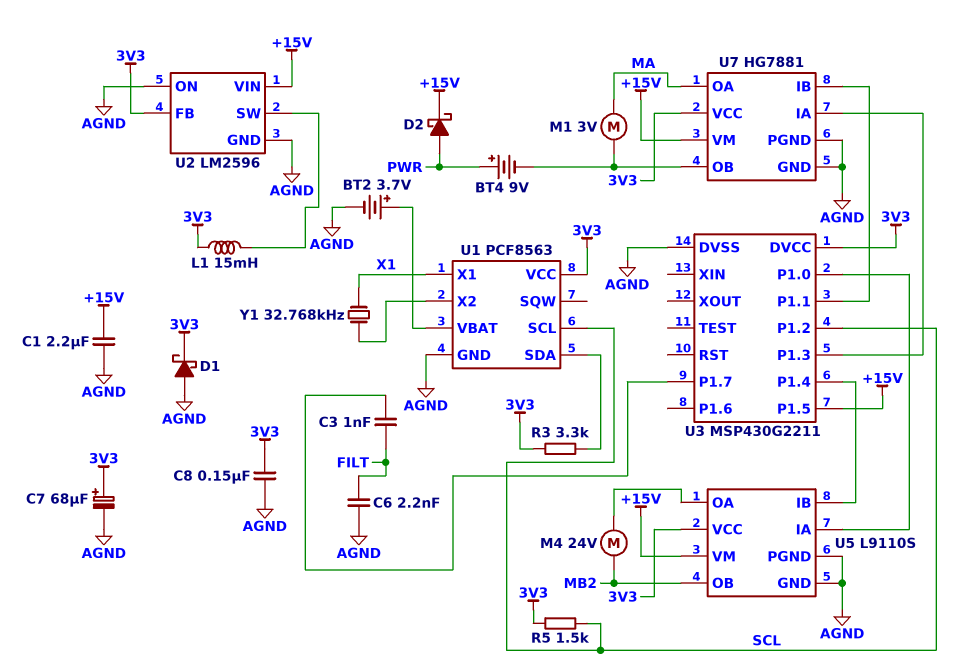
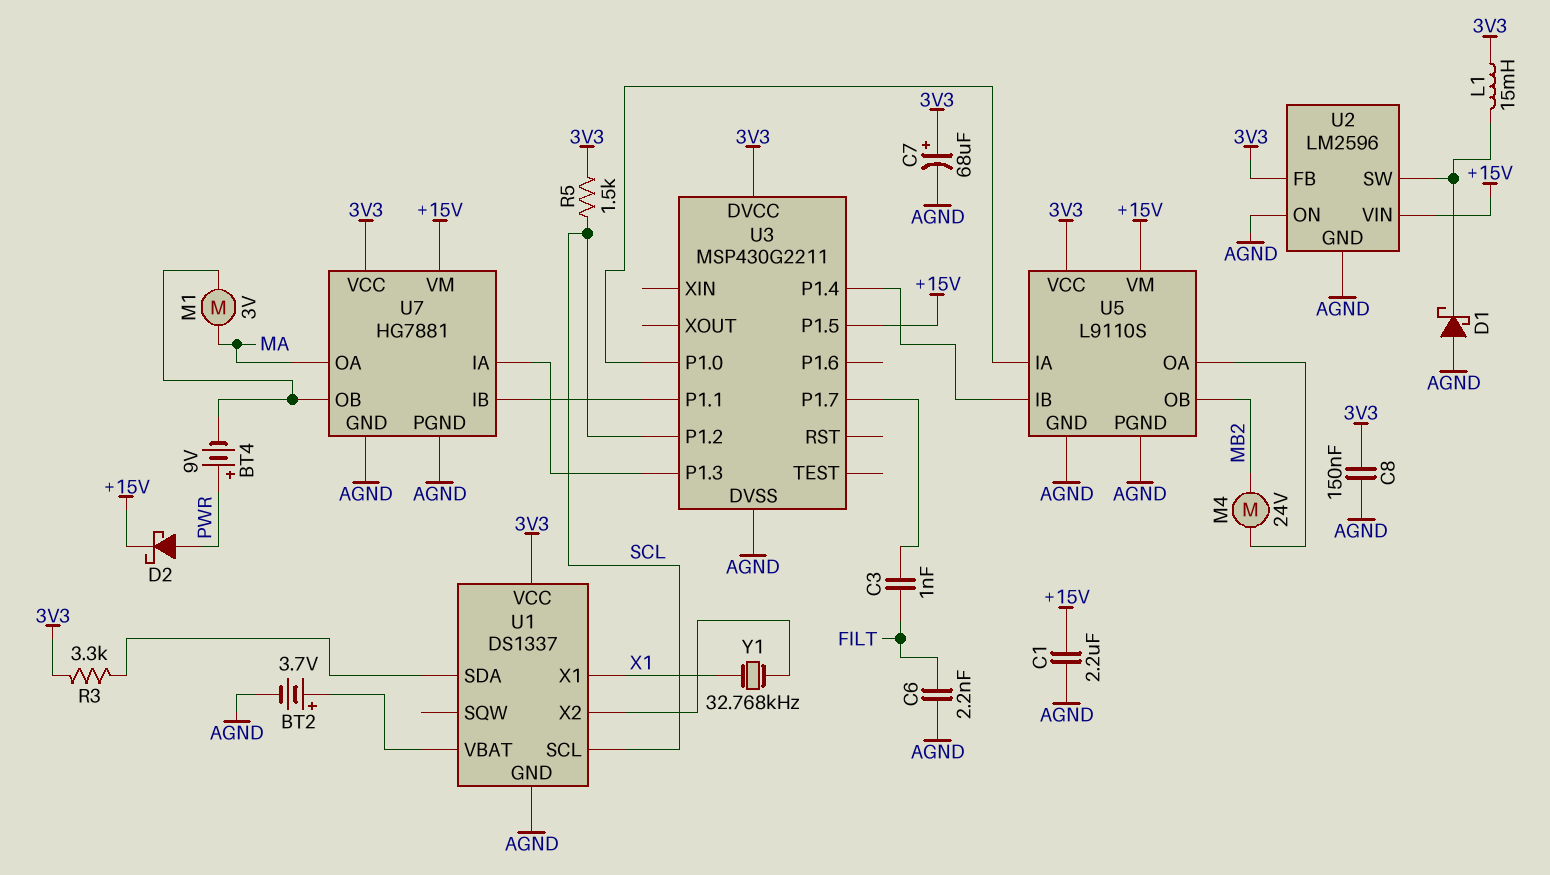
D1: schottky (A AGND, K 3V3) -> schottky (A AGND, K U2/SW)
U1: PCF8563 -> DS1337

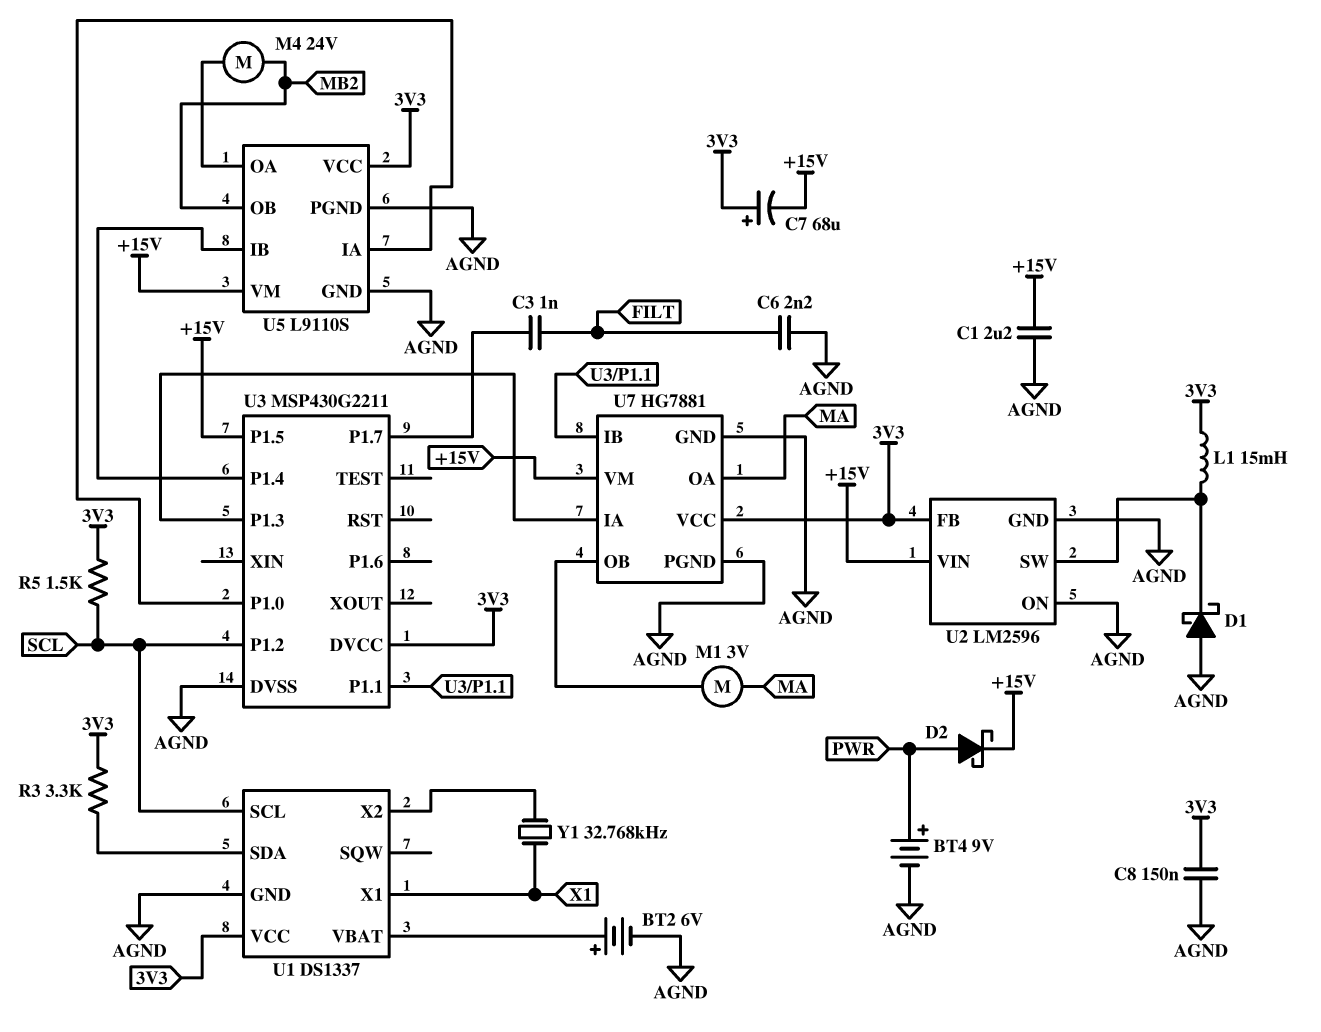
BT2: 3.7V (plus U1/VBAT, minus AGND) -> 6V (plus U1/VBAT, minus AGND)
BT4: 9V (plus PWR, minus U7/OB) -> 9V (plus PWR, minus AGND)
C7: 68uF (plus 3V3, minus AGND) -> 68uF (plus 3V3, minus +15V)

